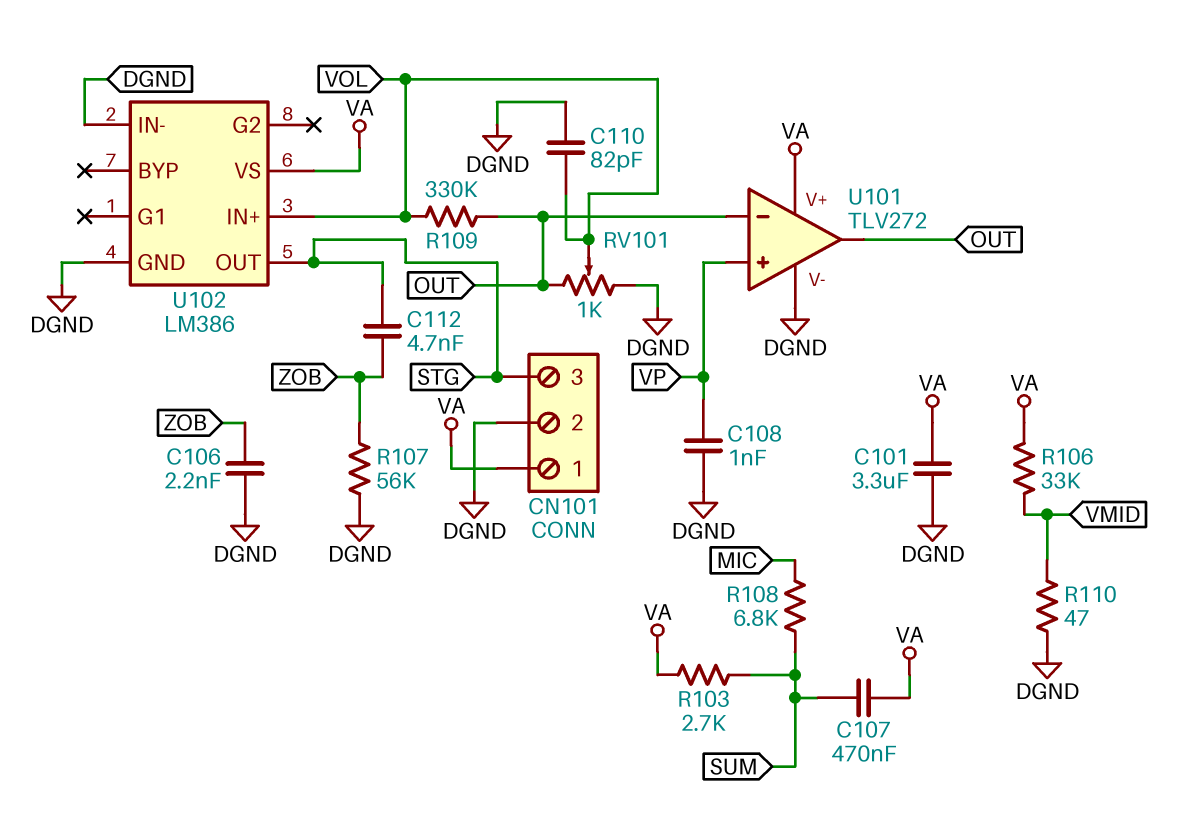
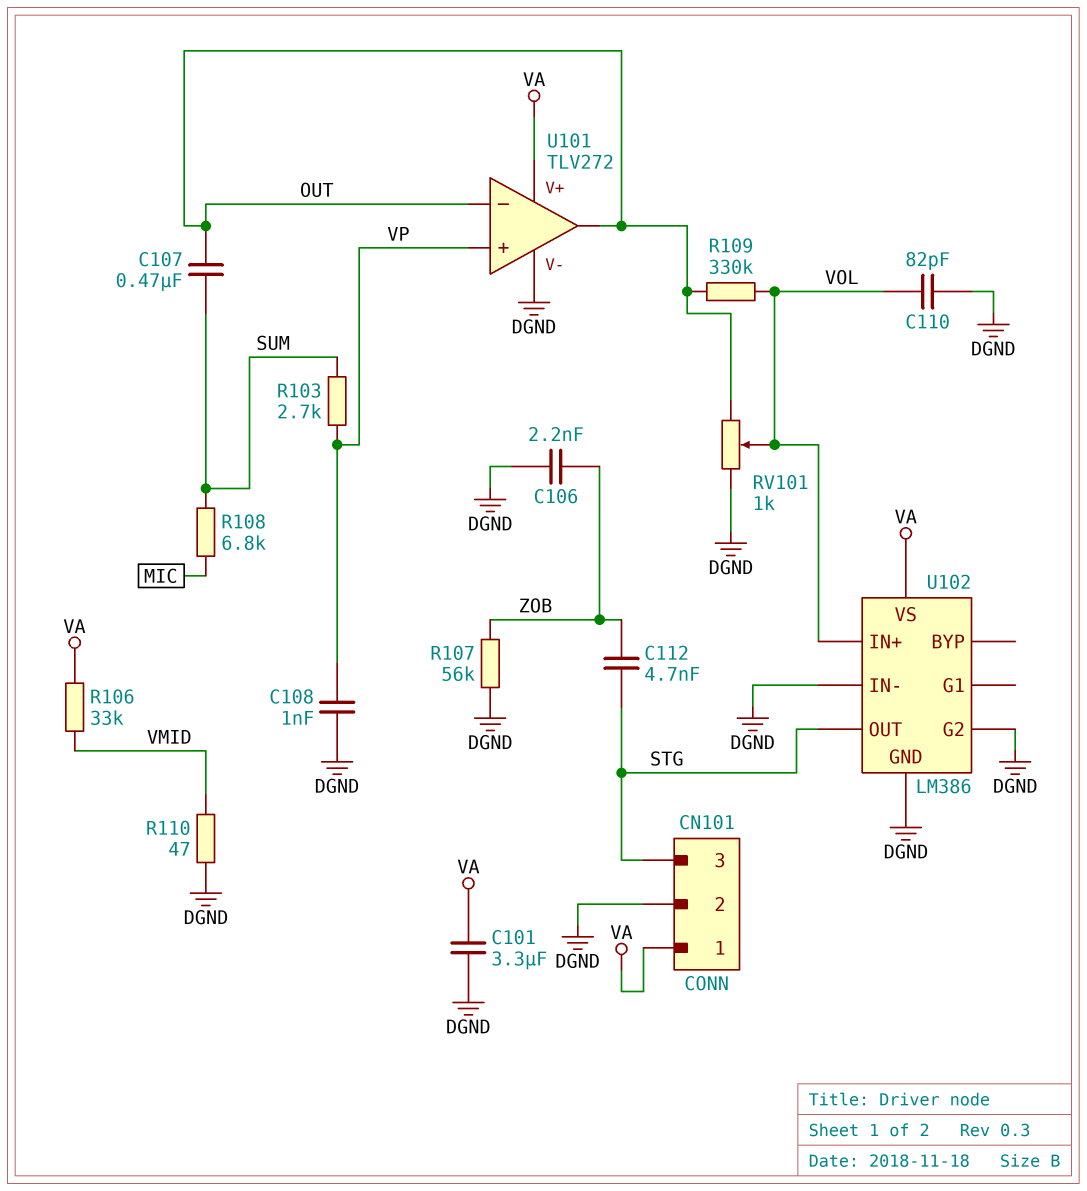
C107: 470nF (SUM, VA) -> 470nF (OUT, SUM)
R103: 2.7k (SUM, VA) -> 2.7k (SUM, VP)
U102 pin G2: none -> DGND

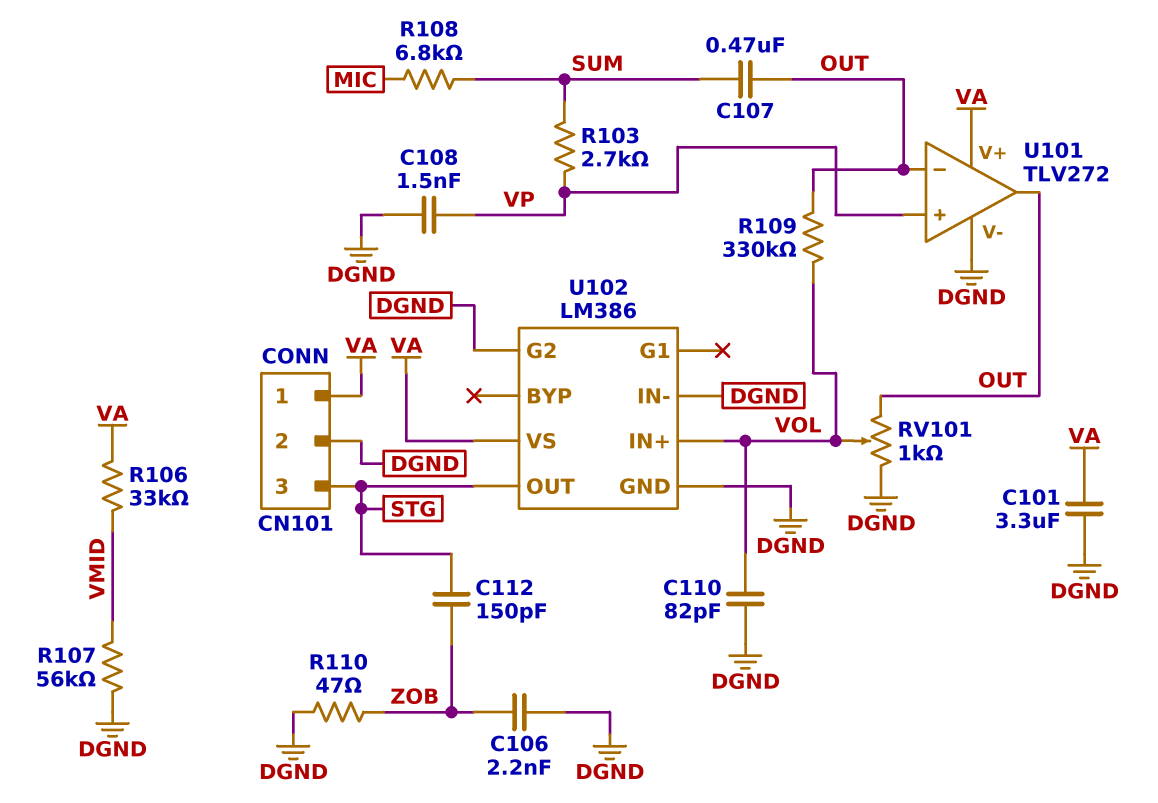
C108: 1nF (DGND, VP) -> 1.5nF (DGND, VP)
C112: 4.7nF (STG, ZOB) -> 150pF (STG, ZOB)
R107: 56k (DGND, ZOB) -> 56k (DGND, VMID)
R110: 47 (DGND, VMID) -> 47 (DGND, ZOB)

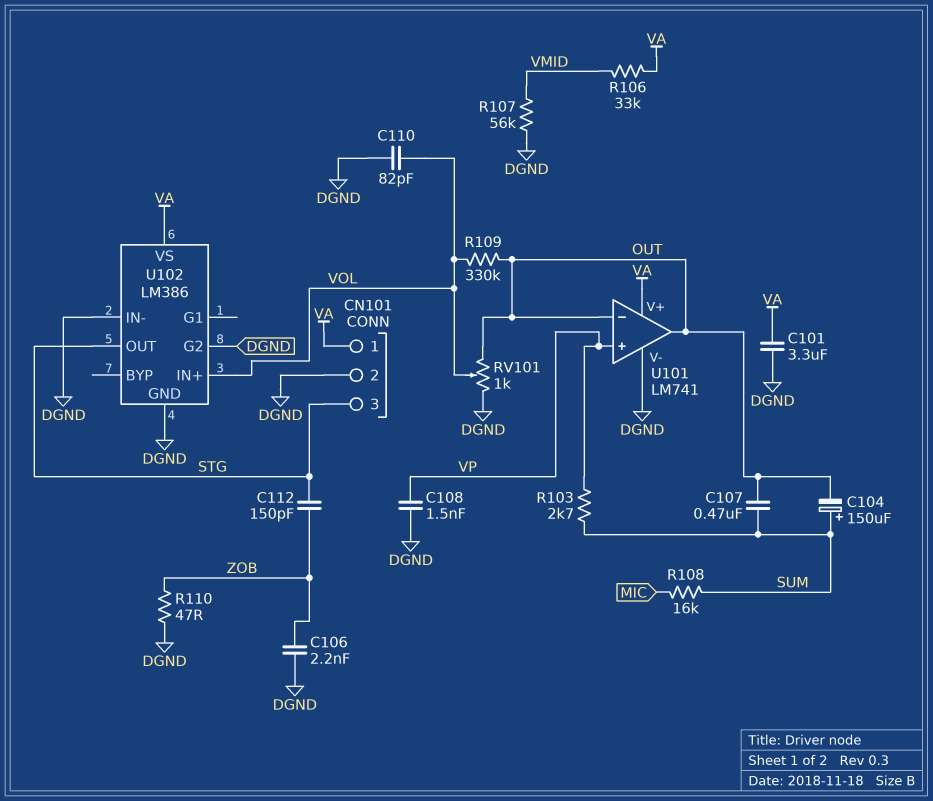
C104: none -> 150uF (plus SUM, minus OUT)
R108: 6.8k (MIC, SUM) -> 16k (MIC, SUM)
U101: TLV272 -> LM741

